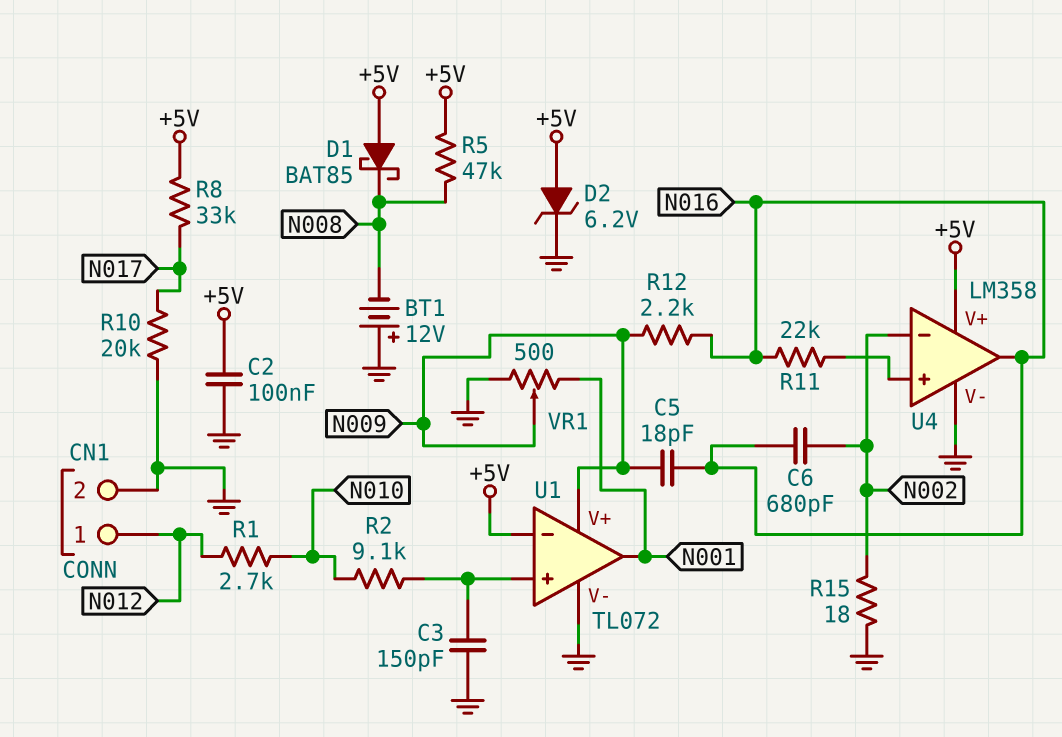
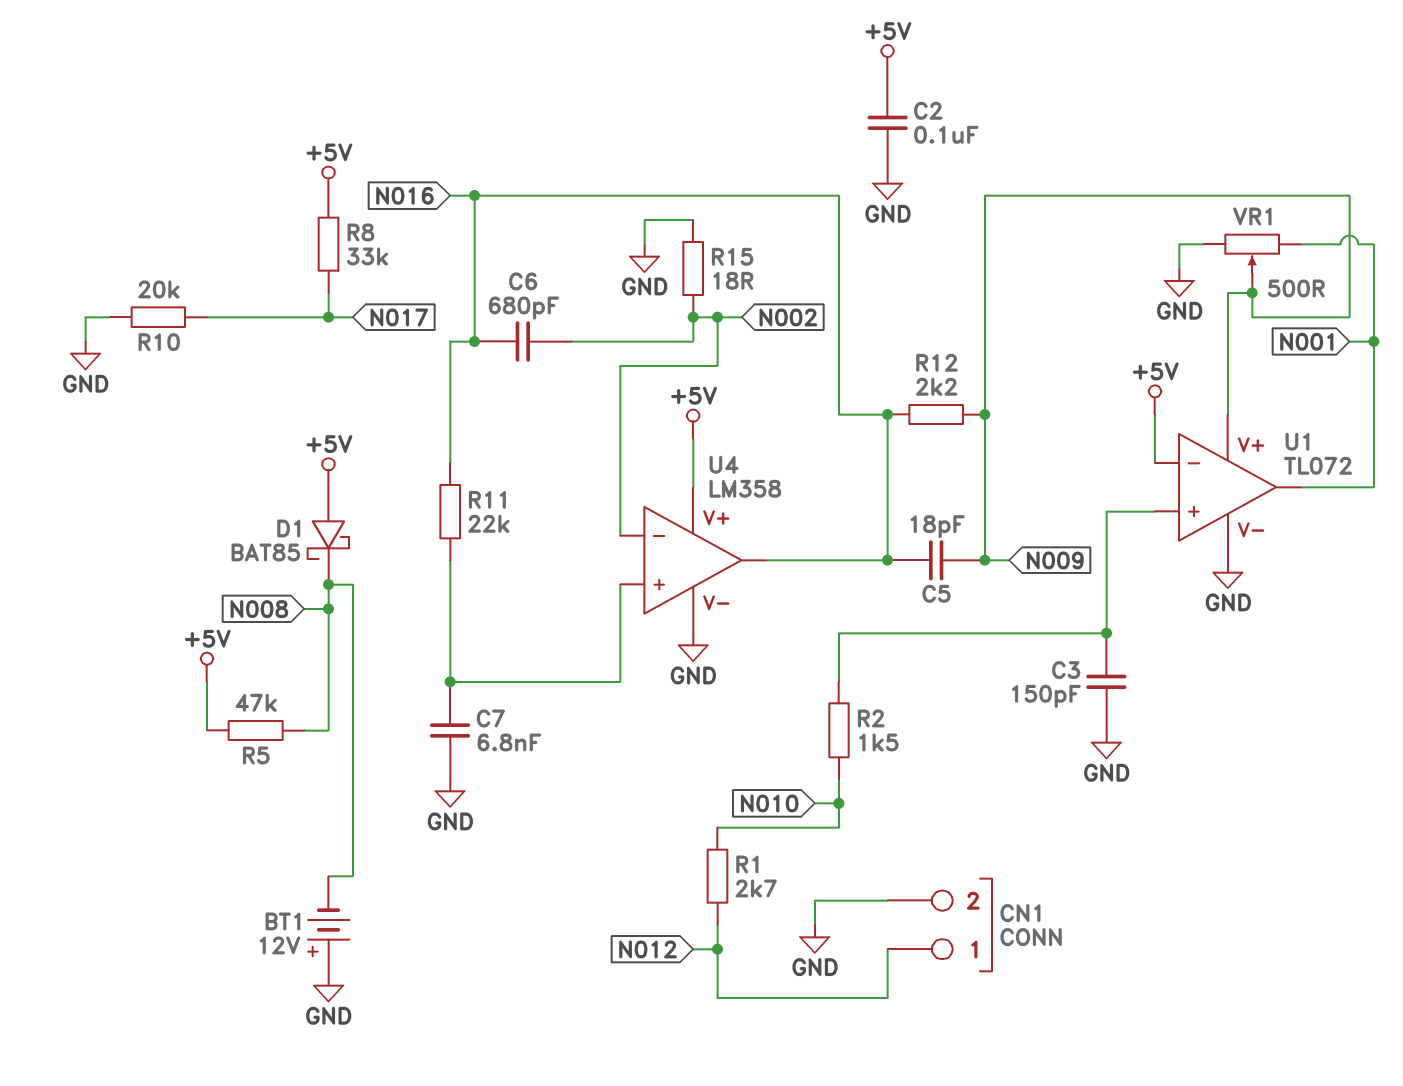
C7: none -> 6.8nF (GND, U4/in+)
D2: zener 6.2V (A +5V, K GND) -> none
R2: 9.1k (N010, U1/in+) -> 1.5k (N010, U1/in+)

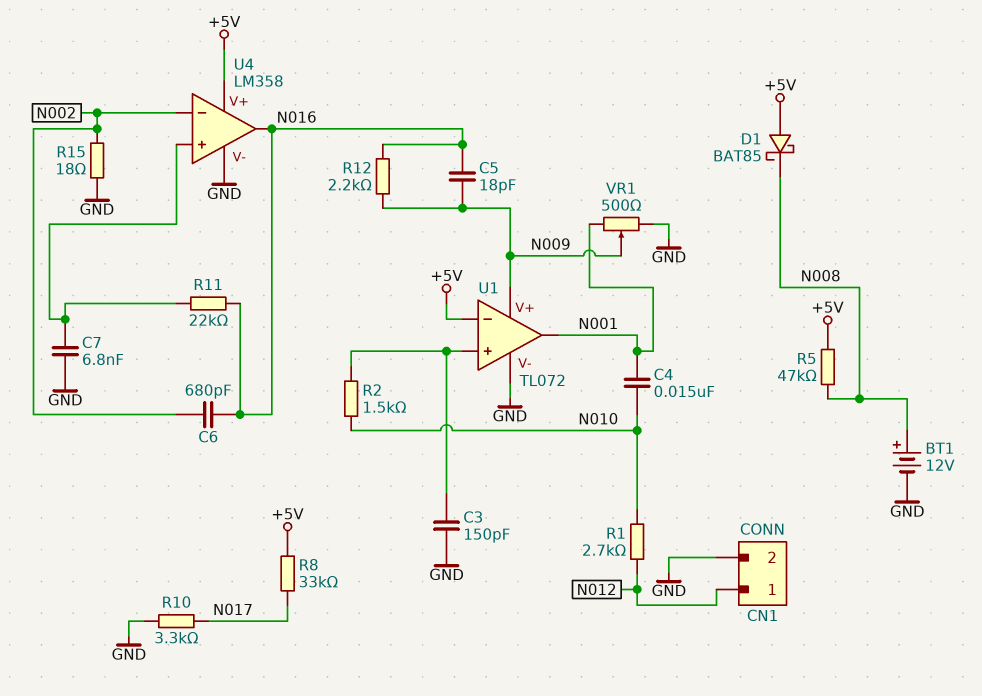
BT1: 12V (plus GND, minus N008) -> 12V (plus N008, minus GND)
C2: 100nF (+5V, GND) -> none
C4: none -> 15nF (N001, N010)
R10: 20k (GND, N017) -> 3.3k (GND, N017)

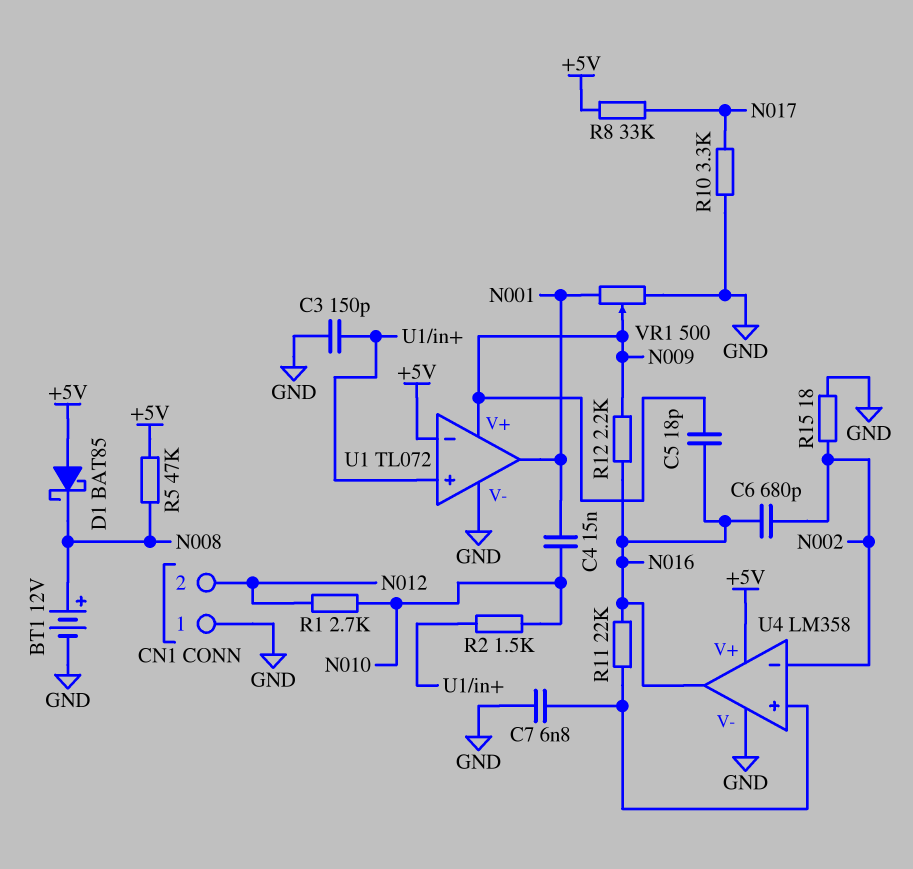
CN1 pin 1: N012 -> GND
CN1 pin 2: GND -> N012

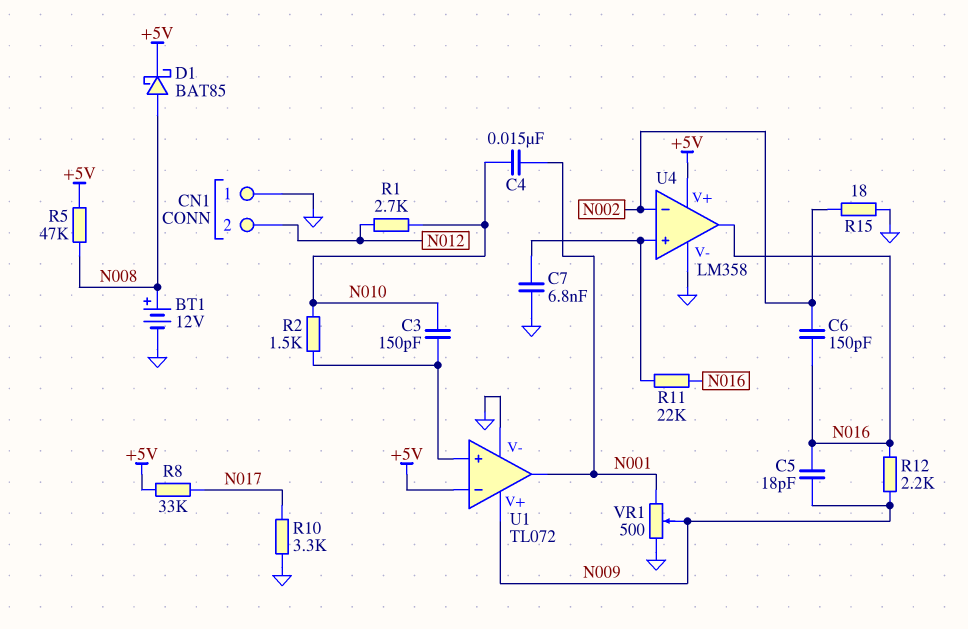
C3: 150pF (GND, U1/in+) -> 150pF (N010, U1/in+)
C6: 680pF (N002, N016) -> 150pF (N002, N016)
D1: schottky BAT85 (A +5V, K N008) -> schottky BAT85 (A N008, K +5V)

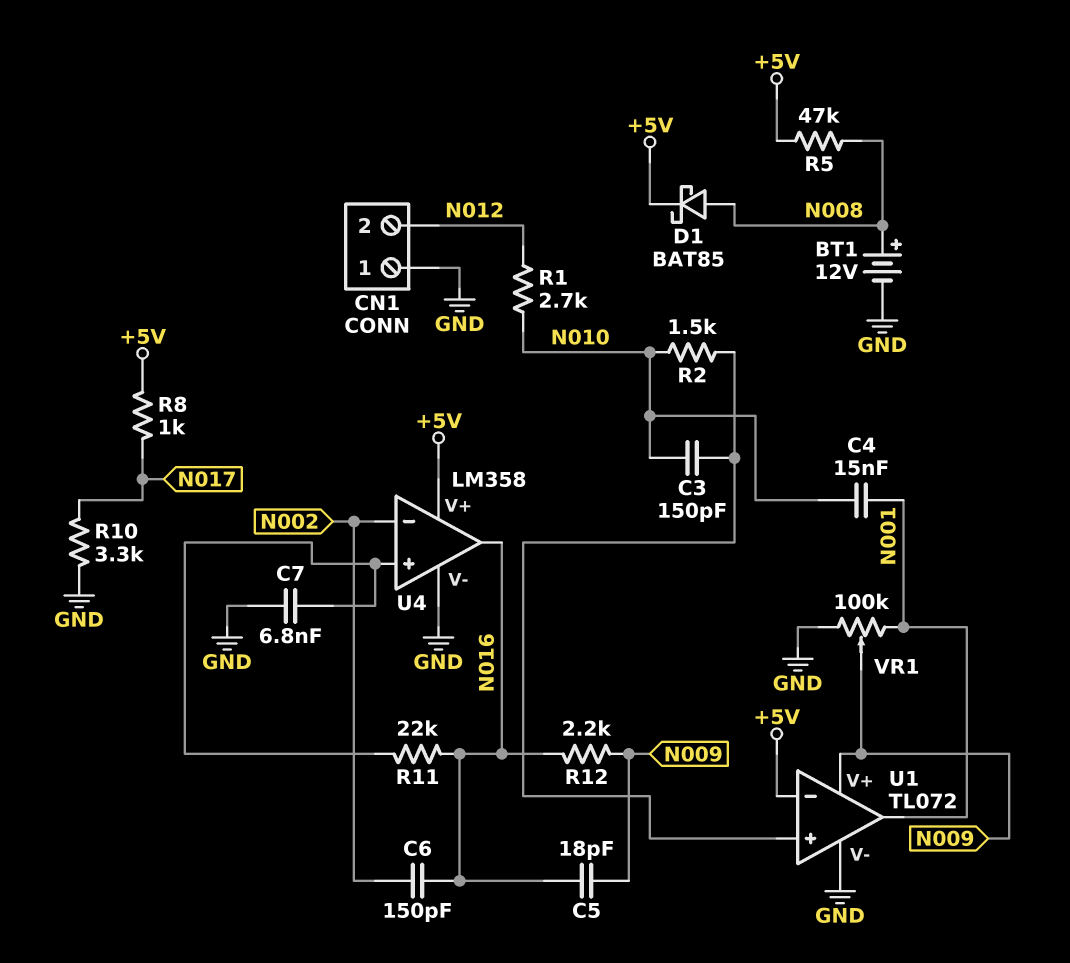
R8: 33k (+5V, N017) -> 1k (+5V, N017)
R15: 18 (GND, N002) -> none
VR1: 500 (GND, N001, wiper N009) -> 100k (GND, N001, wiper N009)

